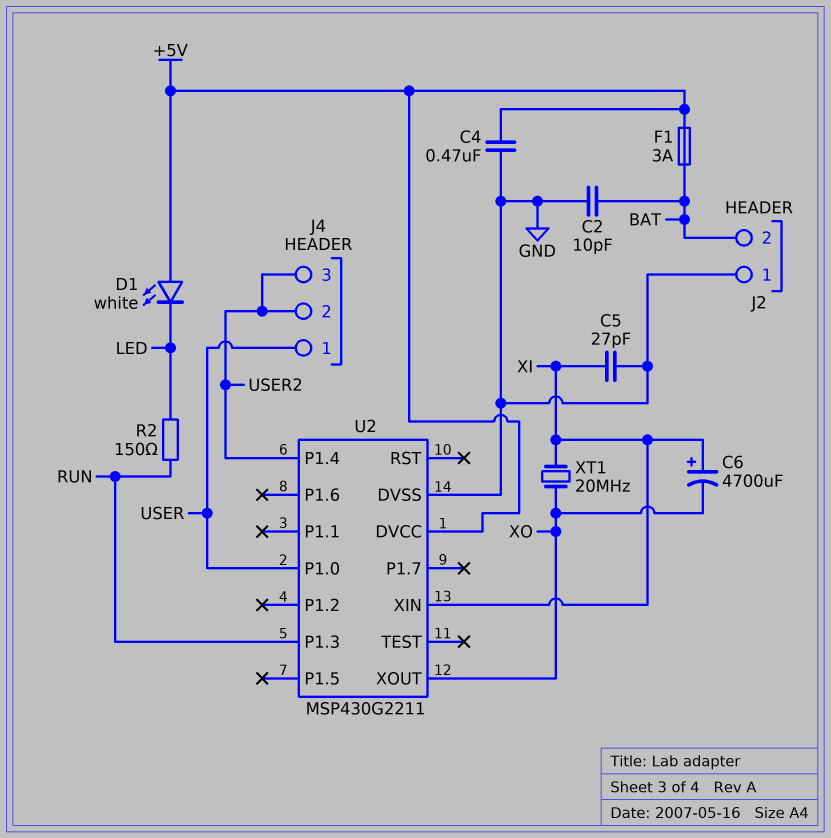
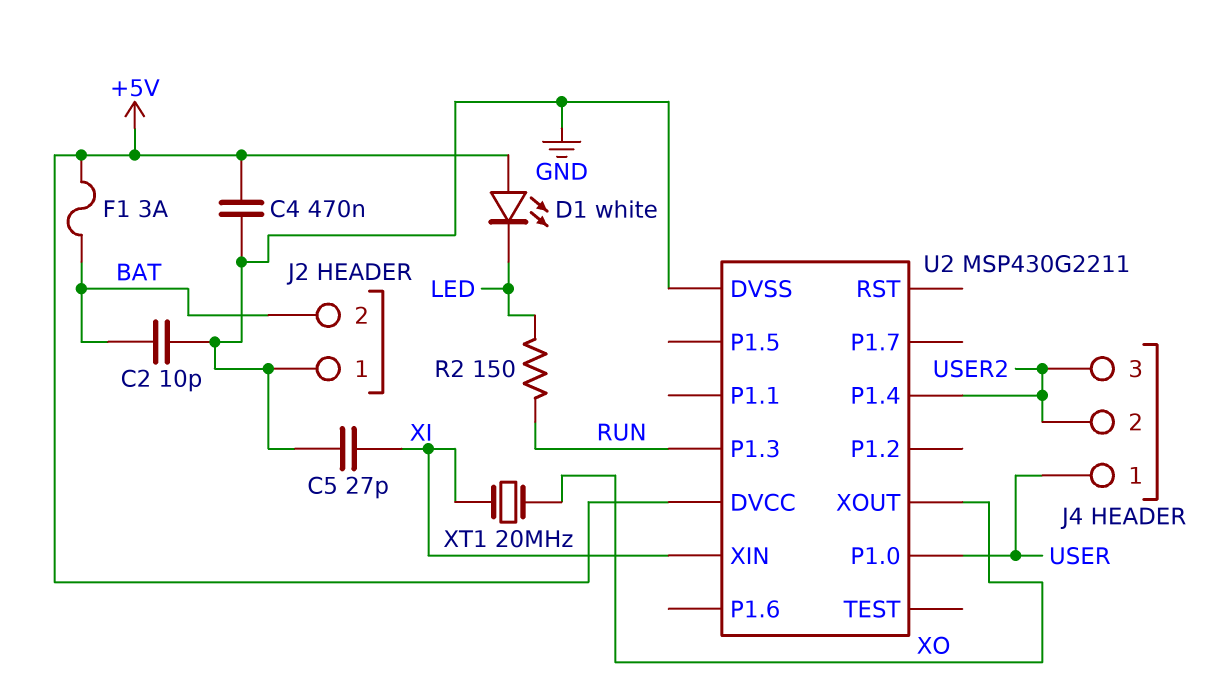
C6: 4700uF (plus XI, minus XO) -> none

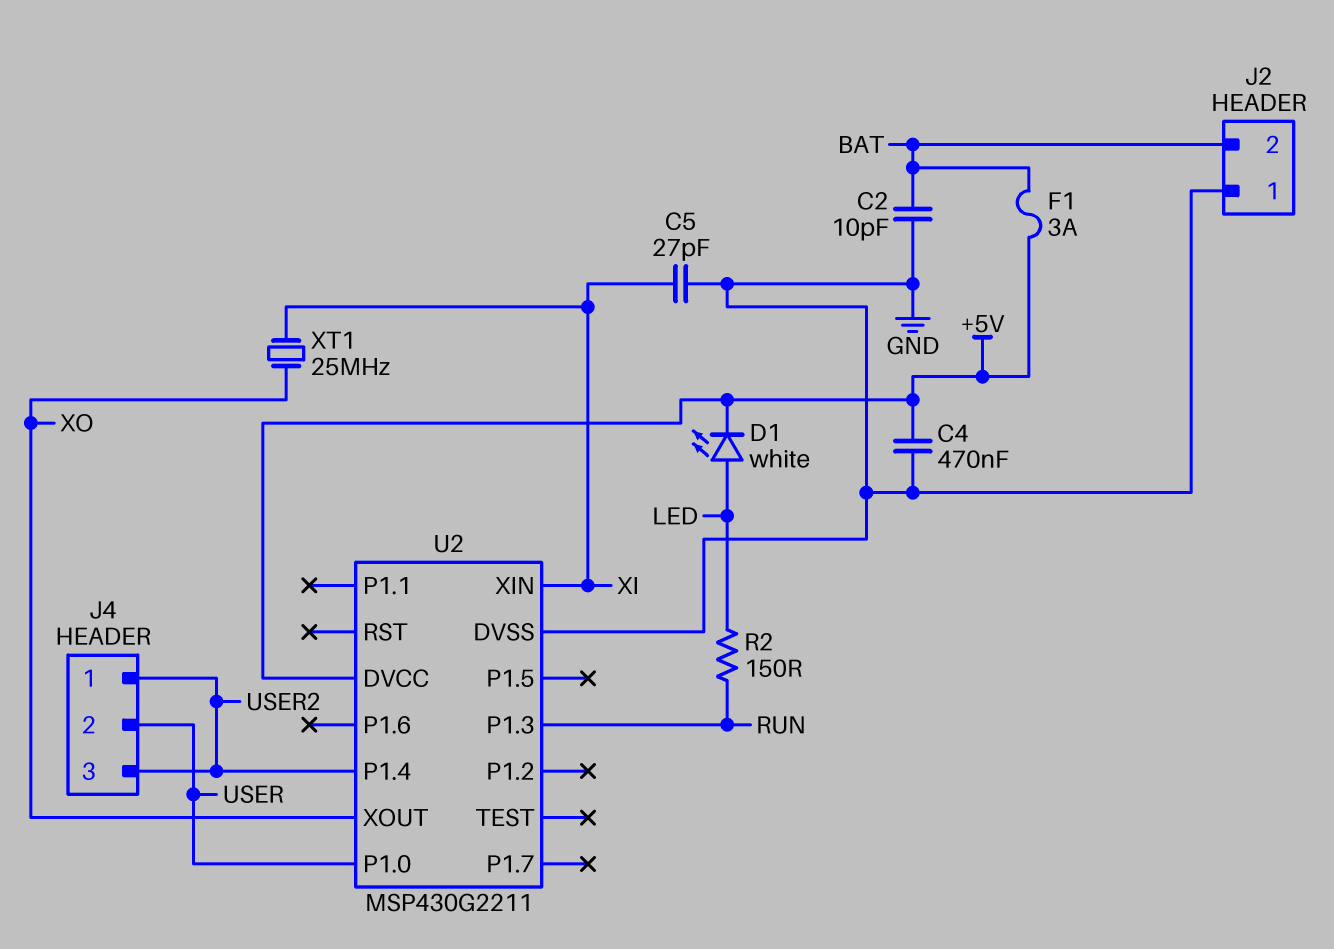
D1: LED white (A +5V, K LED) -> LED white (A LED, K +5V)
J4 pin 1: USER -> USER2
J4 pin 2: USER2 -> USER
XT1: 20MHz (XI, XO) -> 25MHz (XI, XO)

